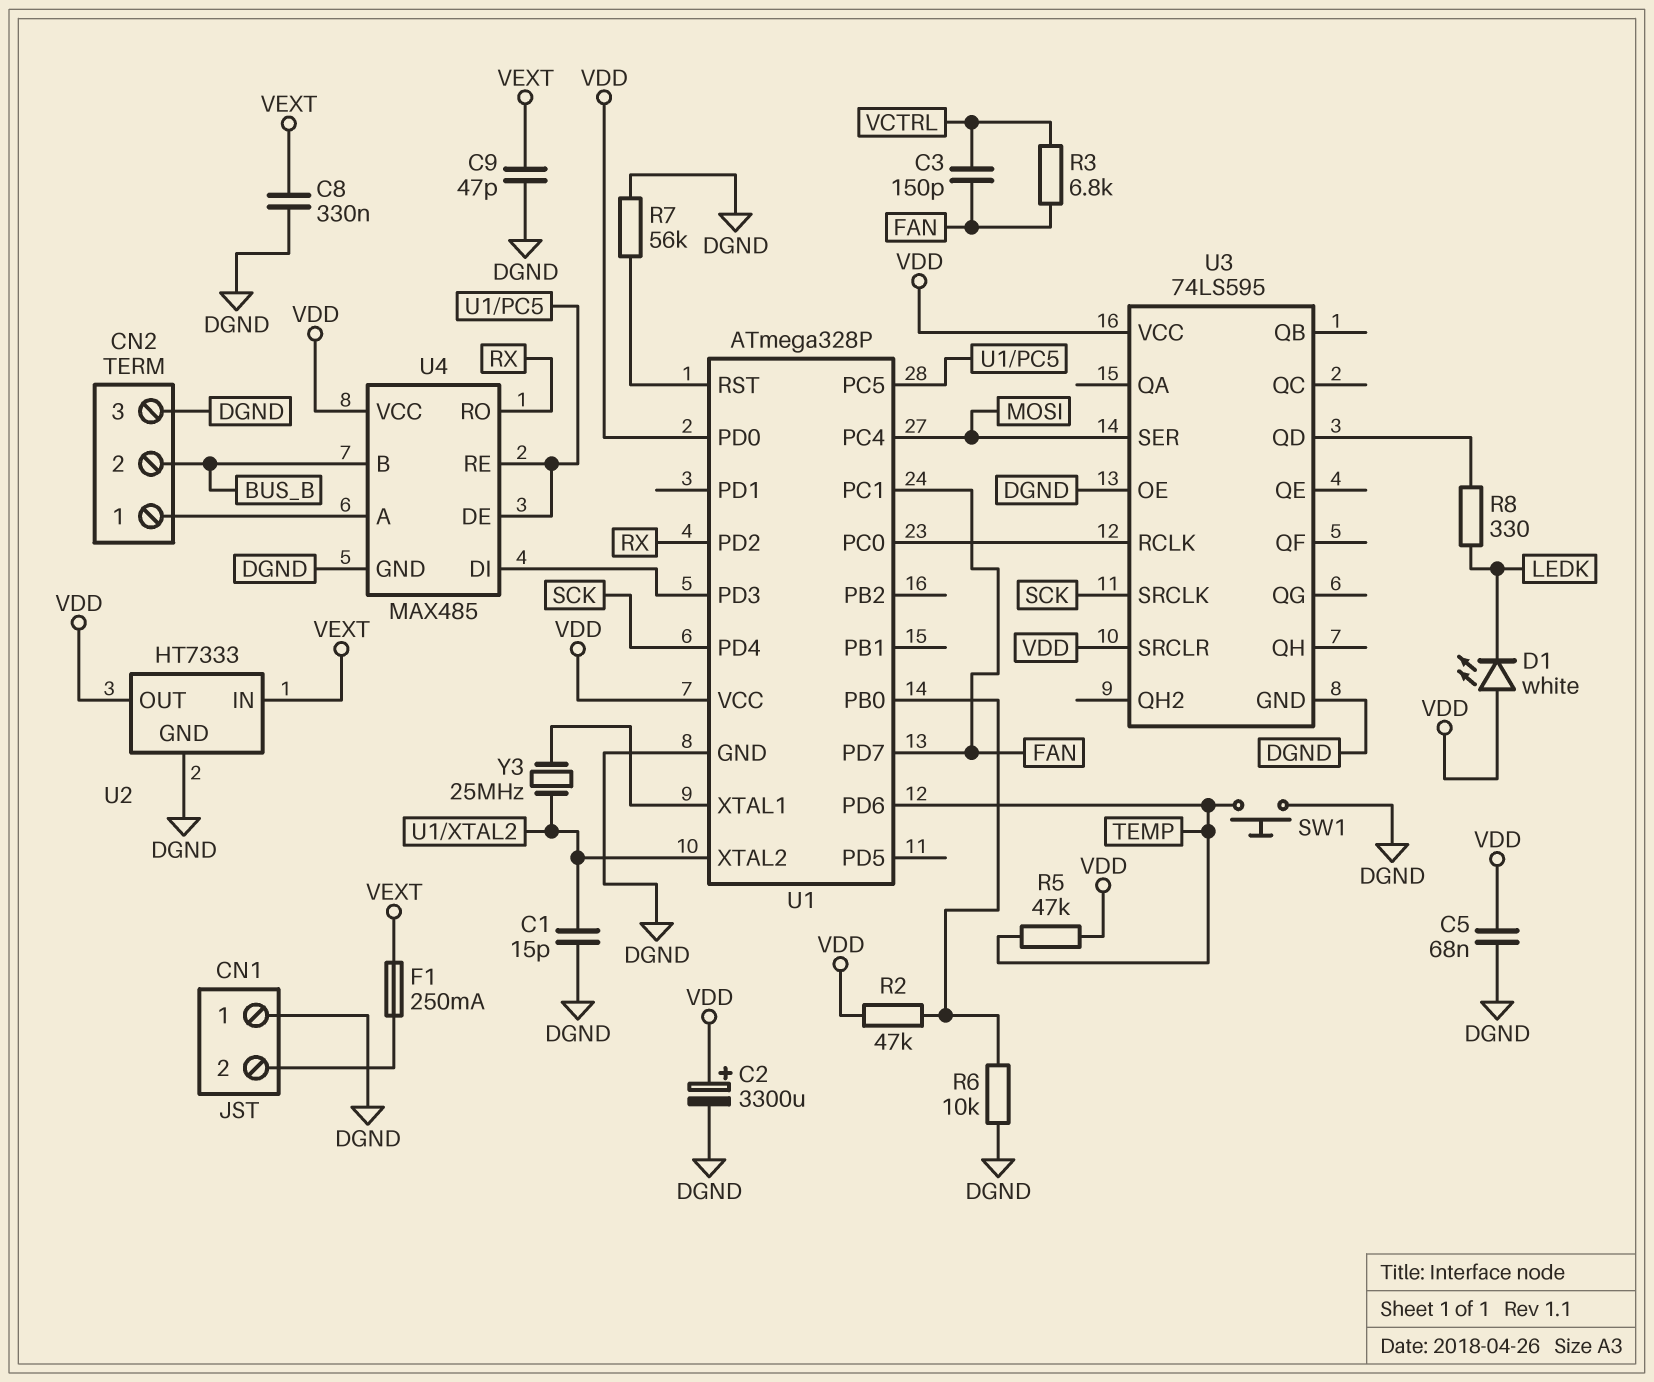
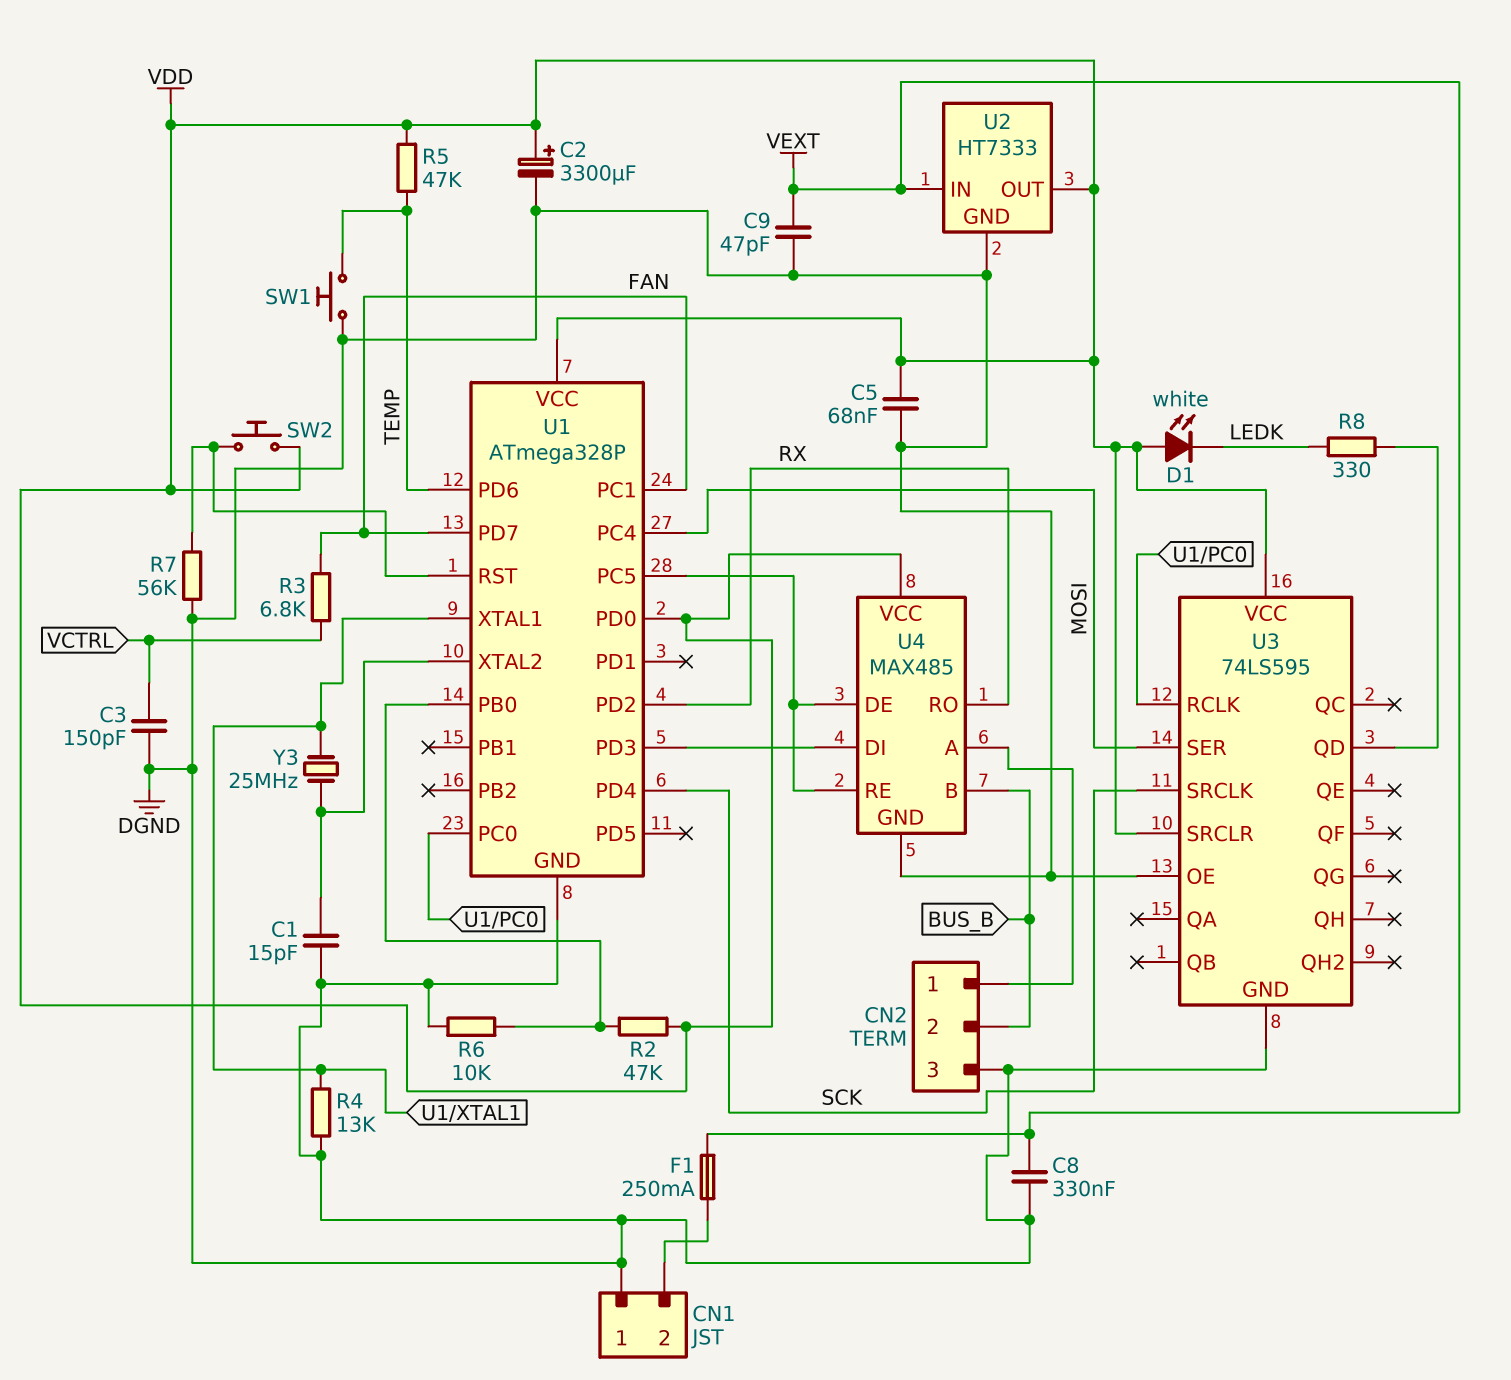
C3: 150pF (FAN, VCTRL) -> 150pF (DGND, VCTRL)
R4: none -> 13k (DGND, U1/XTAL1)
SW2: none -> button (U1/RST, VDD)

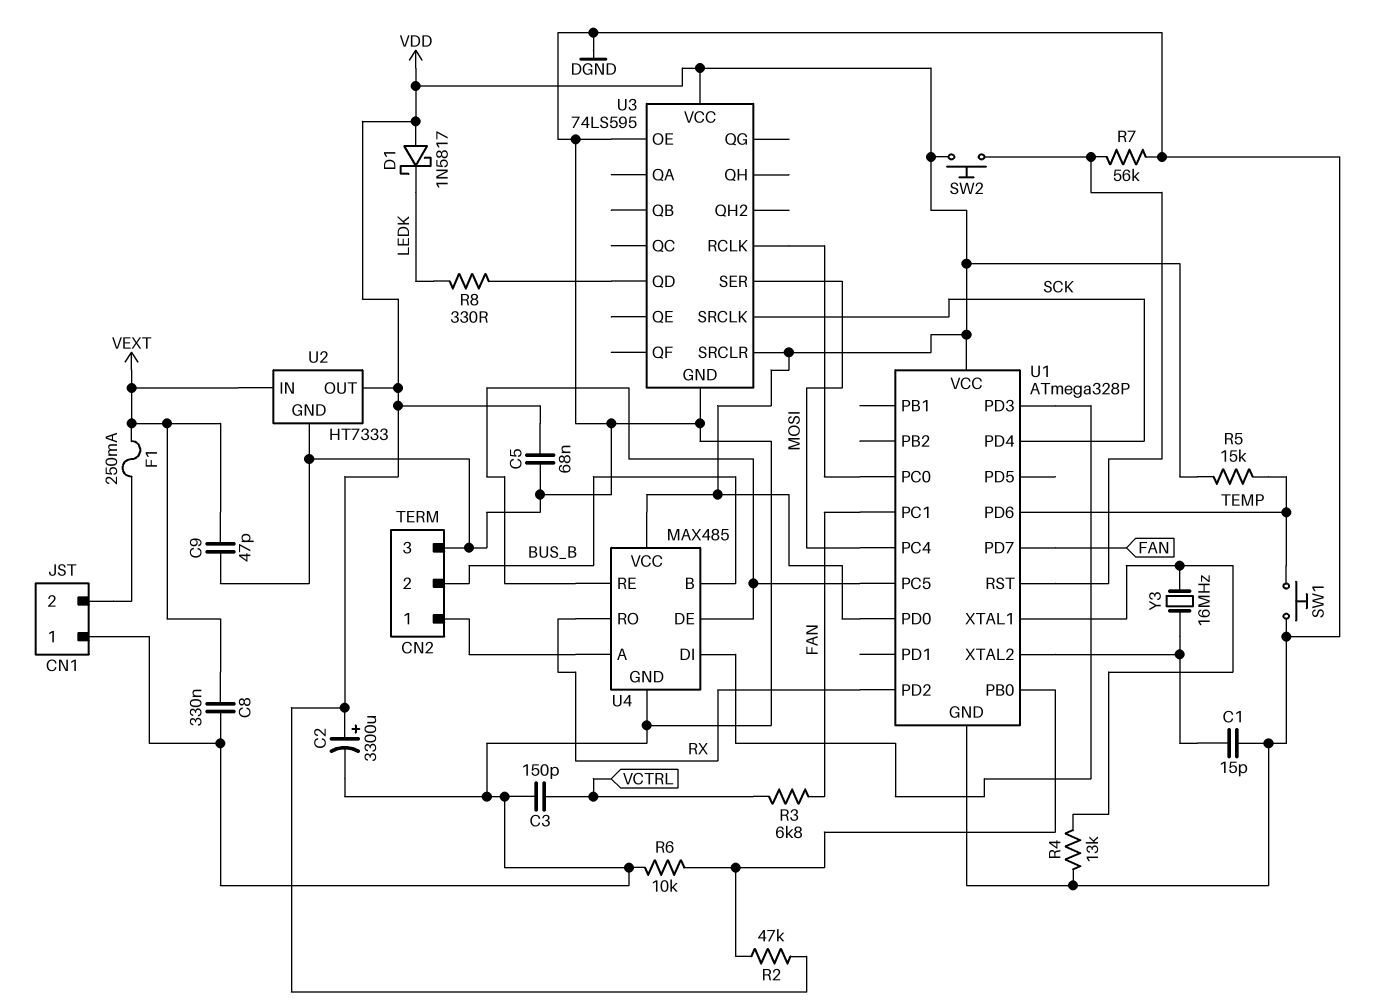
D1: LED white (A VDD, K LEDK) -> schottky 1N5817 (A VDD, K LEDK)
R5: 47k (TEMP, VDD) -> 15k (TEMP, VDD)
Y3: 25MHz (U1/XTAL1, U1/XTAL2) -> 16MHz (U1/XTAL1, U1/XTAL2)

